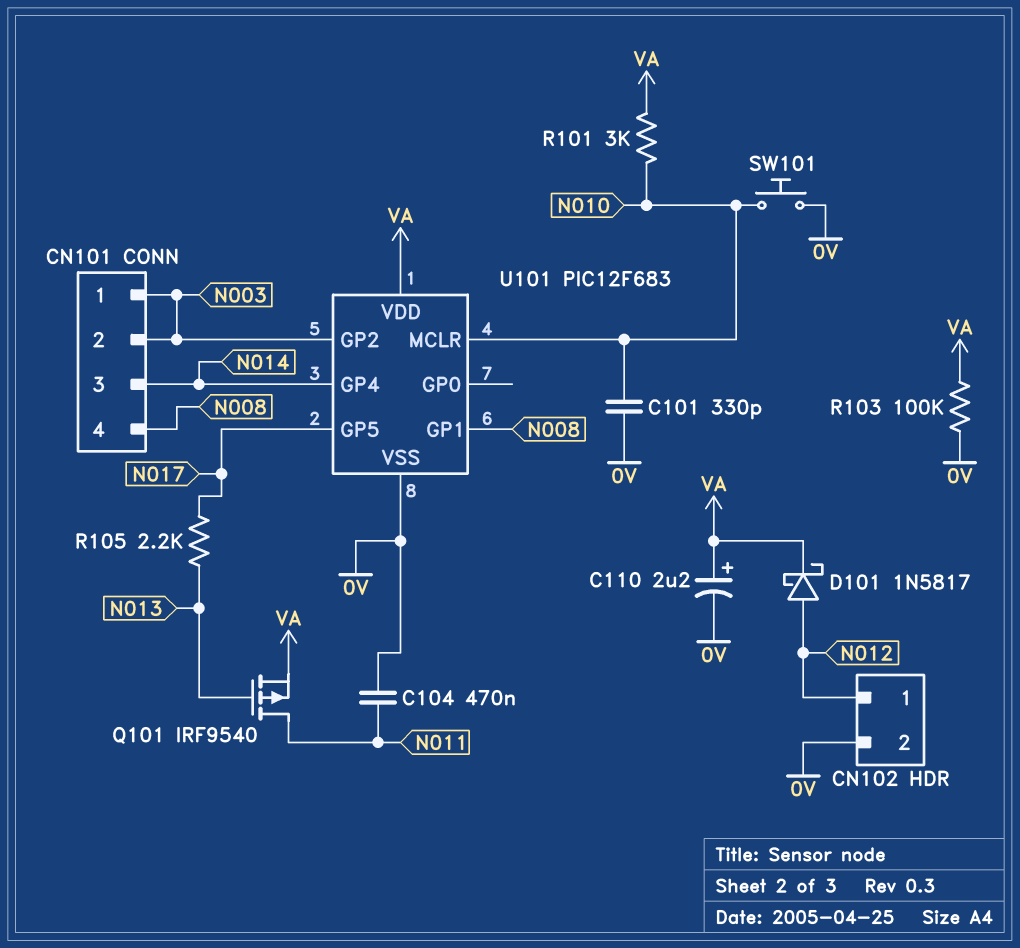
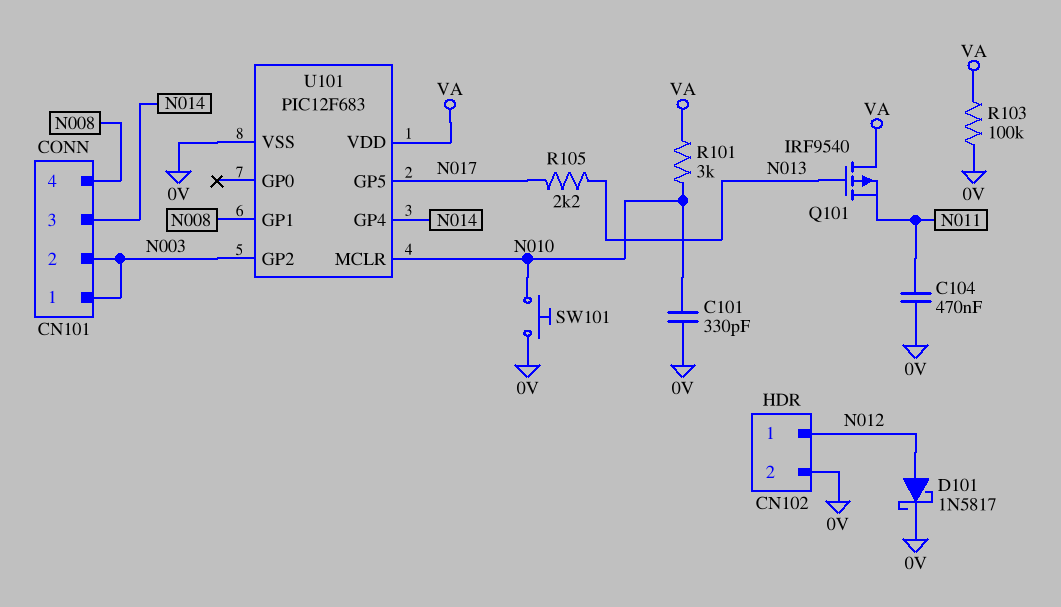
C110: 2.2uF (plus VA, minus 0V) -> none
D101: schottky 1N5817 (A N012, K VA) -> schottky 1N5817 (A N012, K 0V)
Q101: PMOS IRF9540 (G N013, D N011, S VA) -> PMOS IRF9540 (G N013, D VA, S N011)

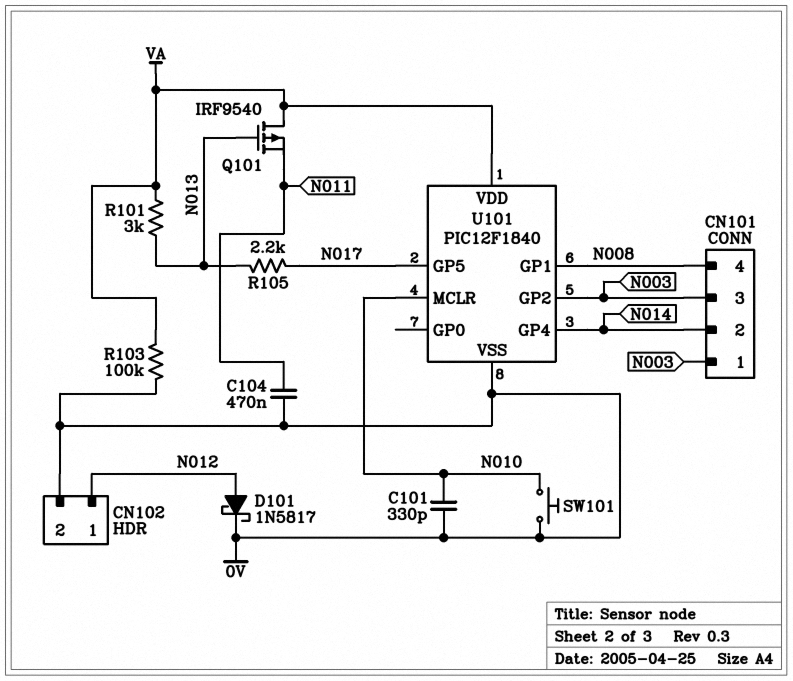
CN101 pin 2: N003 -> N014
CN101 pin 3: N014 -> N003
R101: 3k (N010, VA) -> 3k (N013, VA)
U101: PIC12F683 -> PIC12F1840

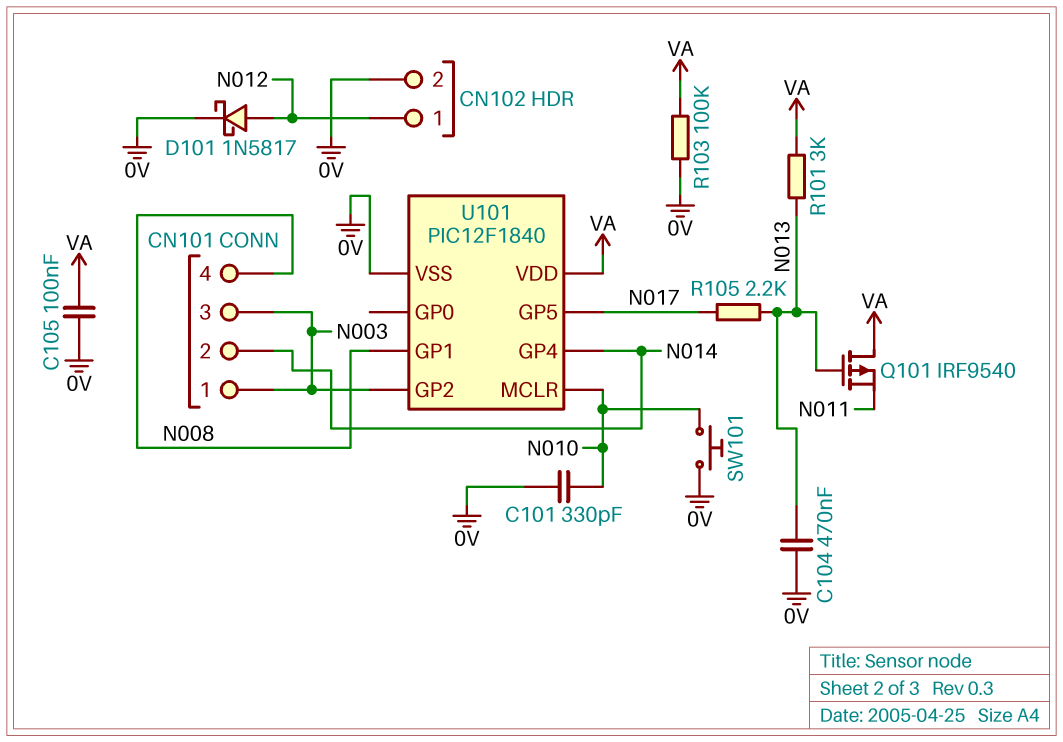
C104: 470nF (0V, N011) -> 470nF (0V, N013)
C105: none -> 100nF (0V, VA)

